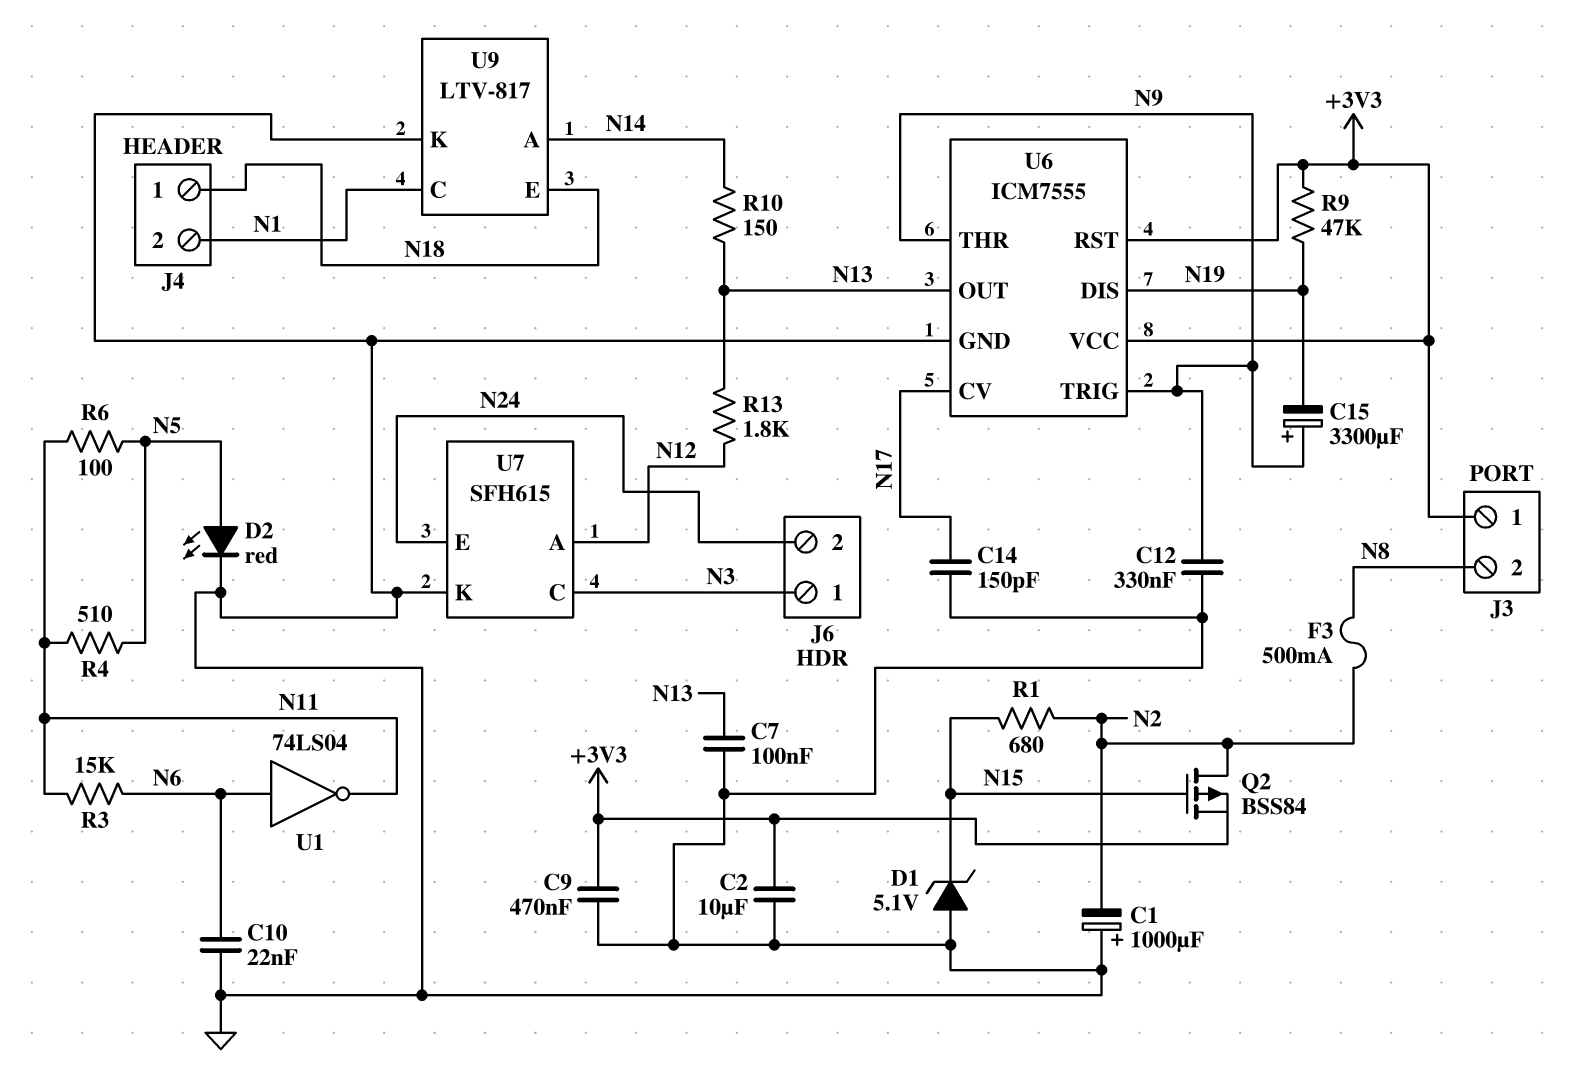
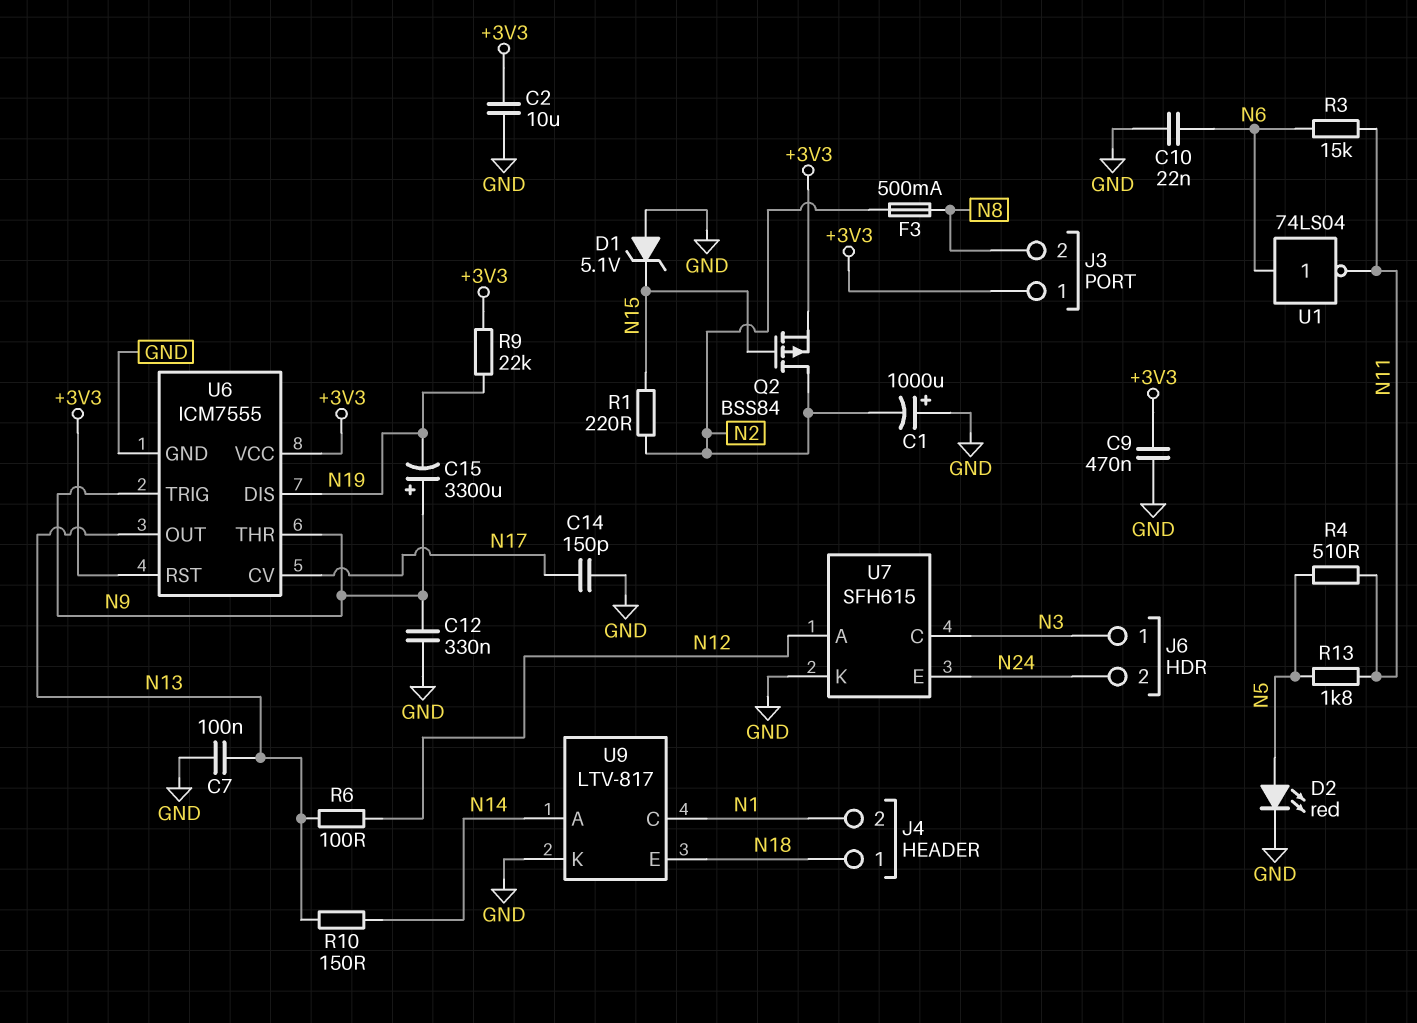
R1: 680 (N2, N15) -> 220 (N2, N15)
R6: 100 (N5, N11) -> 100 (N12, N13)
R9: 47k (+3V3, N19) -> 22k (+3V3, N19)
R13: 1.8k (N12, N13) -> 1.8k (N5, N11)

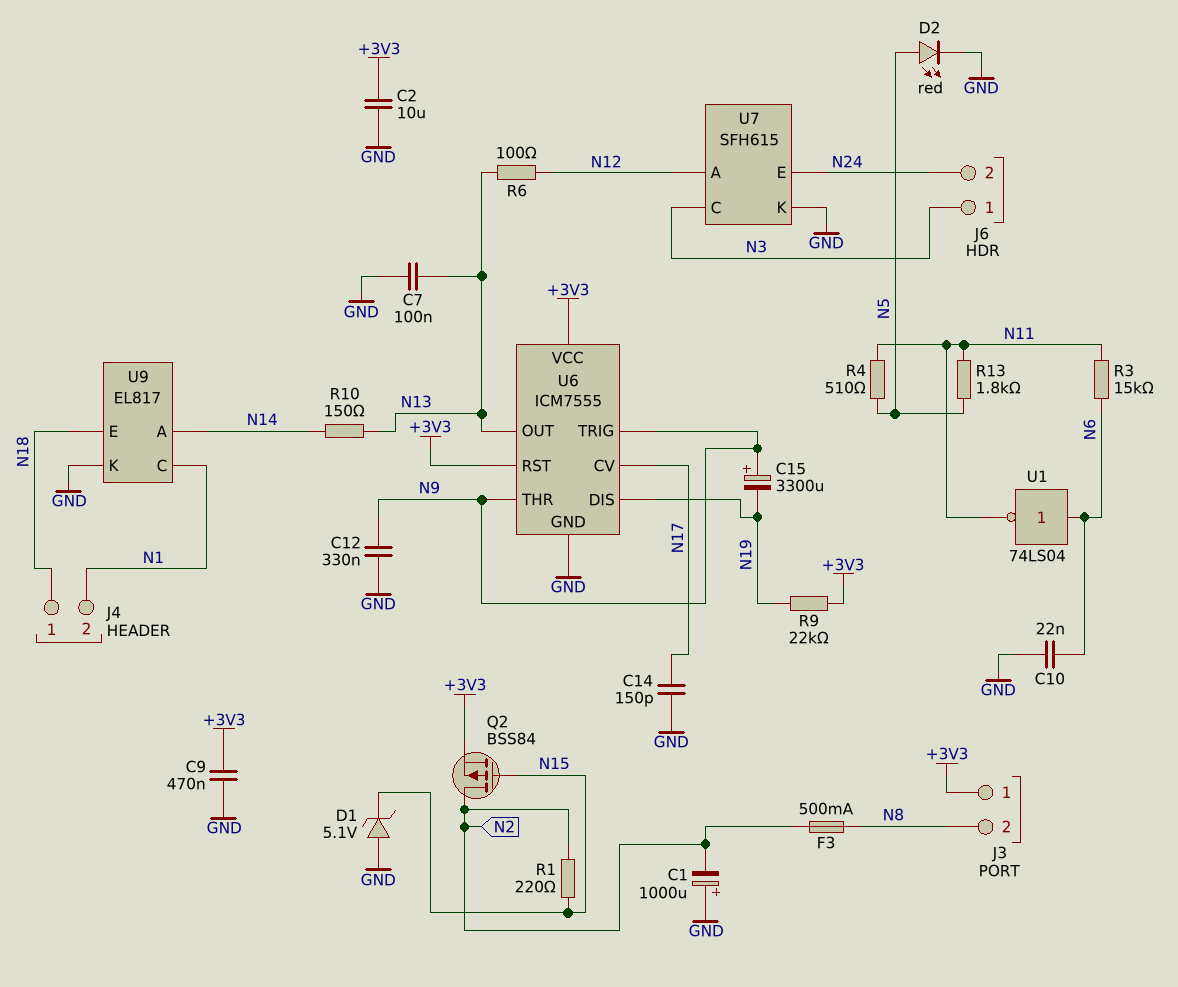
U9: LTV-817 -> EL817

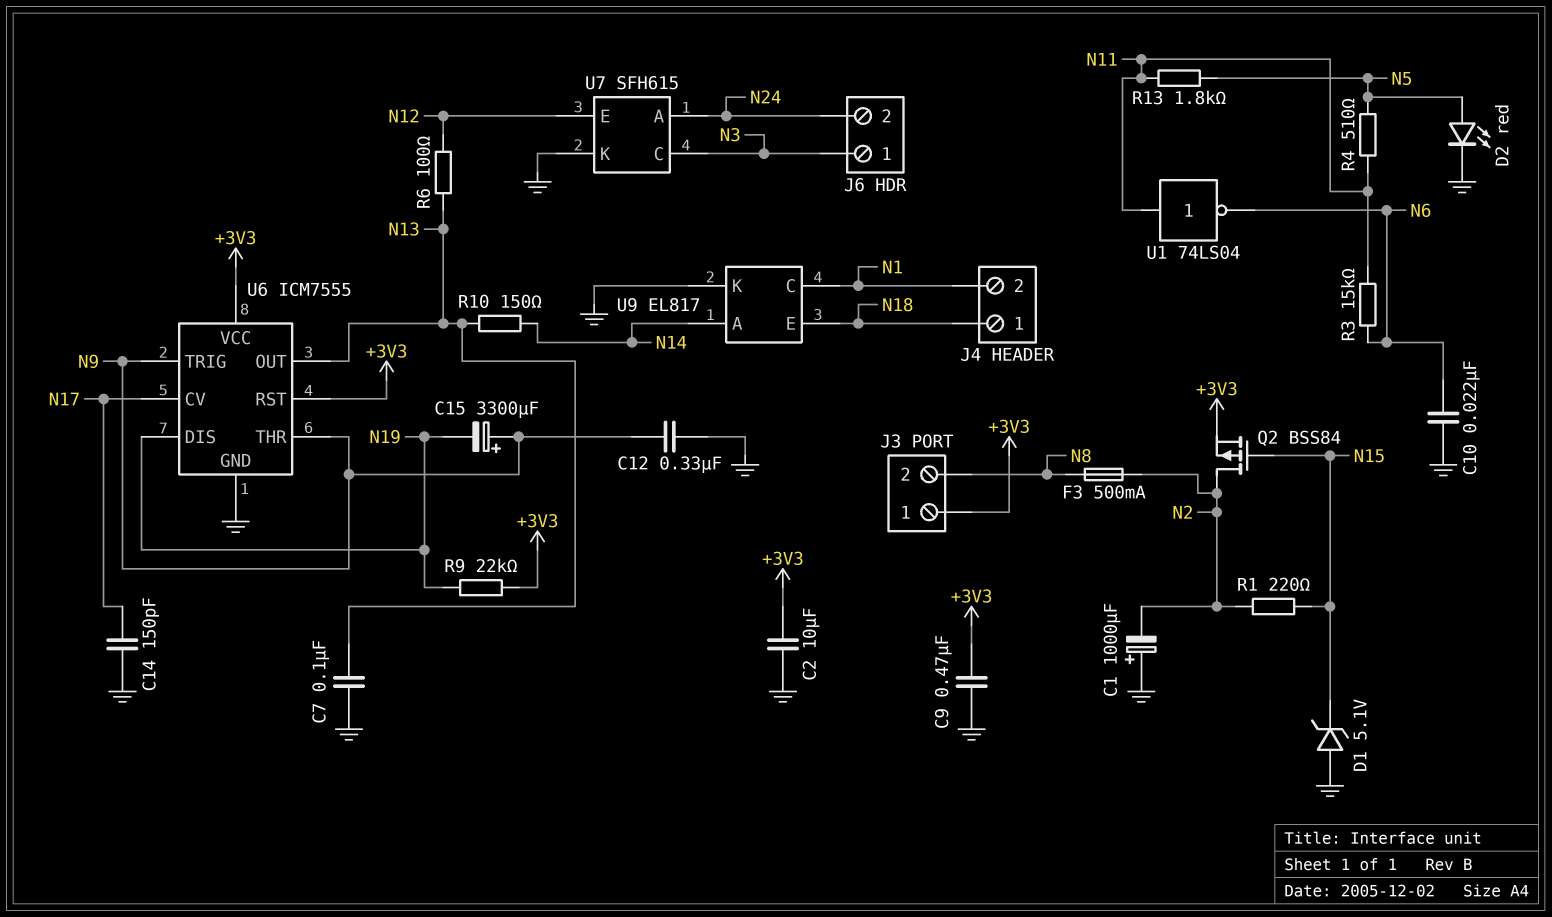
U1: NOT 74LS04 (in N6, out N11) -> NOT 74LS04 (in N11, out N6)
U7 pin A: N12 -> N24
U7 pin E: N24 -> N12

